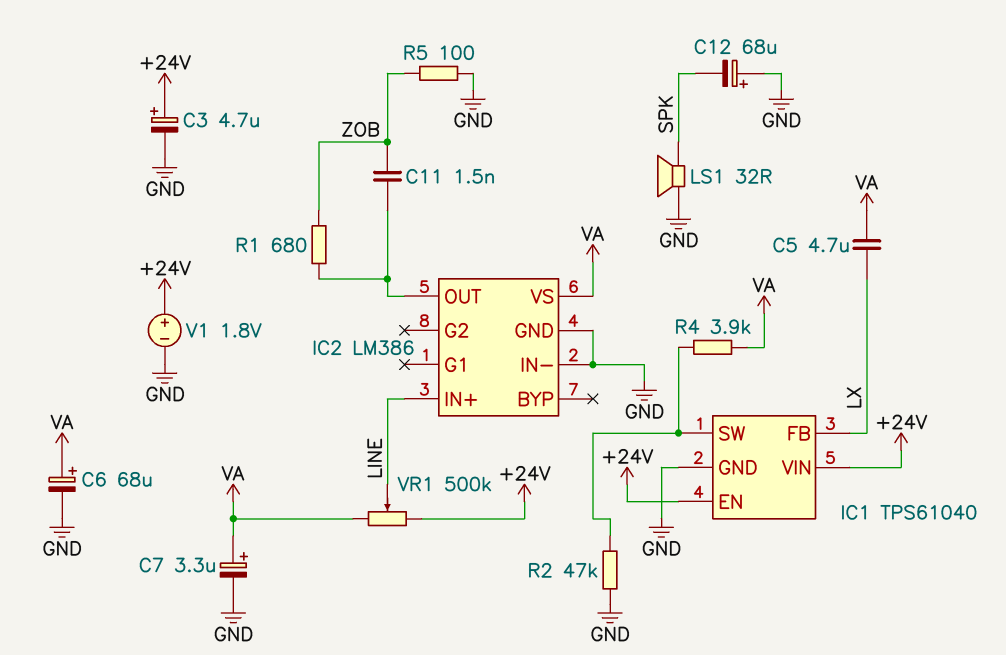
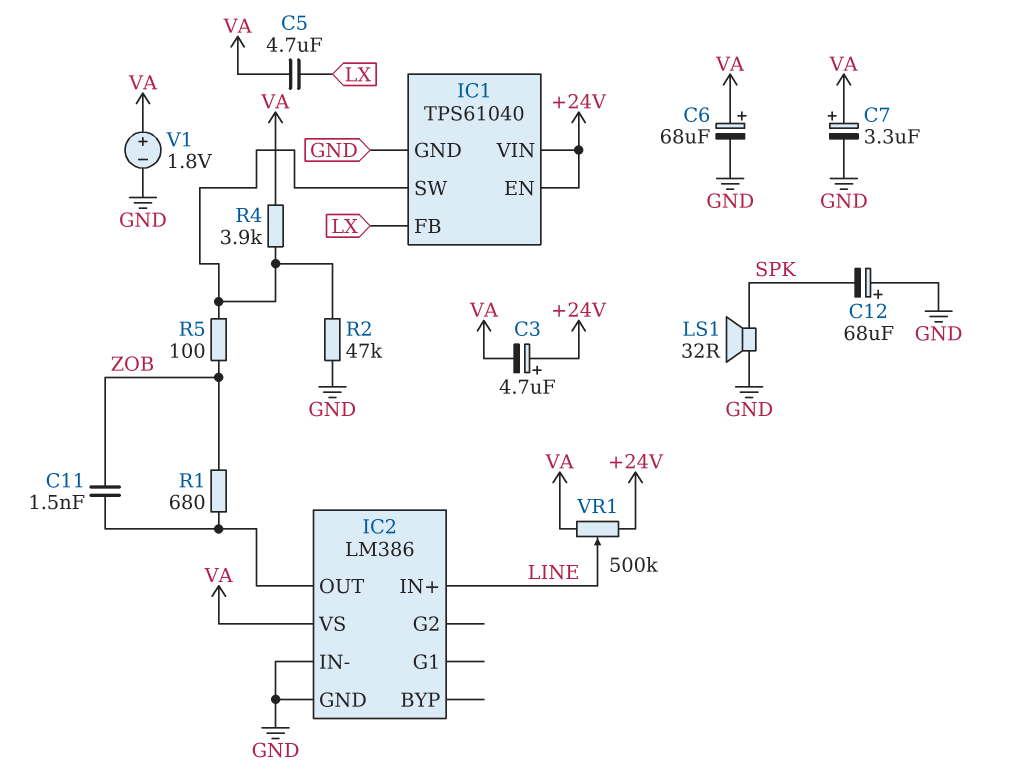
C3: 4.7uF (plus +24V, minus GND) -> 4.7uF (plus +24V, minus VA)
R5: 100 (GND, ZOB) -> 100 (IC1/SW, ZOB)
V1: 1.8V (plus +24V, minus GND) -> 1.8V (plus VA, minus GND)

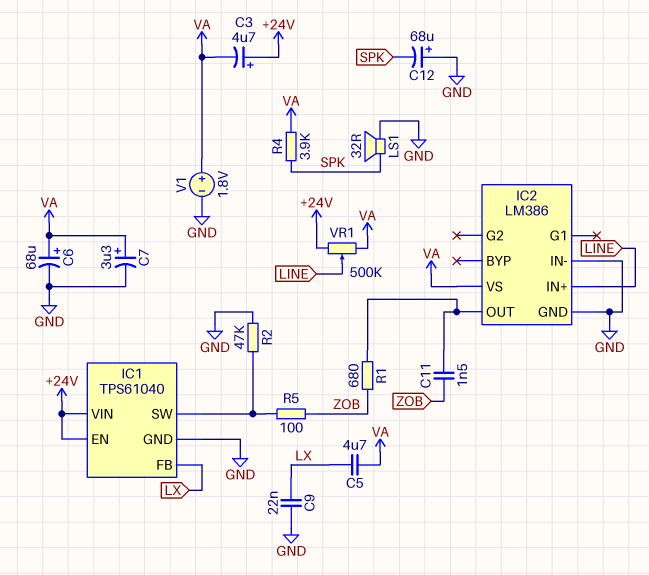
C9: none -> 22nF (GND, LX)
R4: 3.9k (IC1/SW, VA) -> 3.9k (SPK, VA)

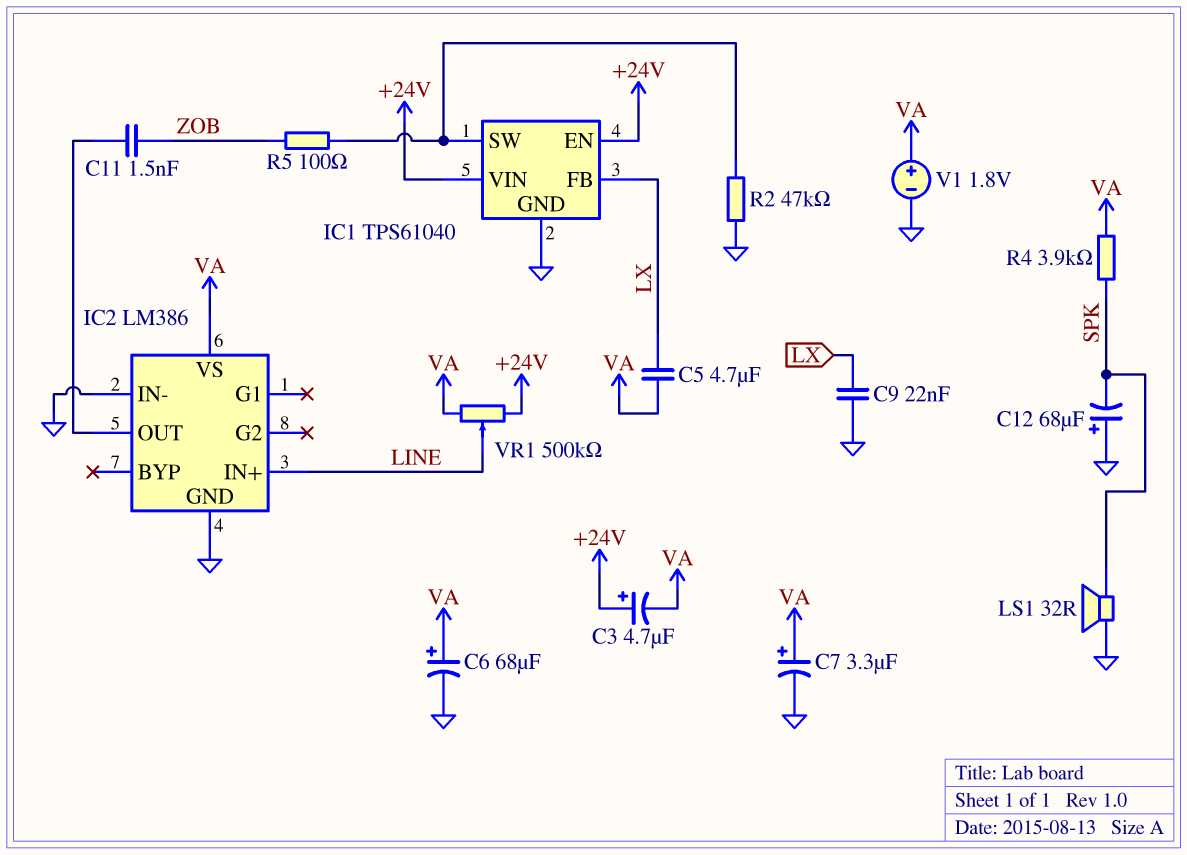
R1: 680 (IC2/OUT, ZOB) -> none

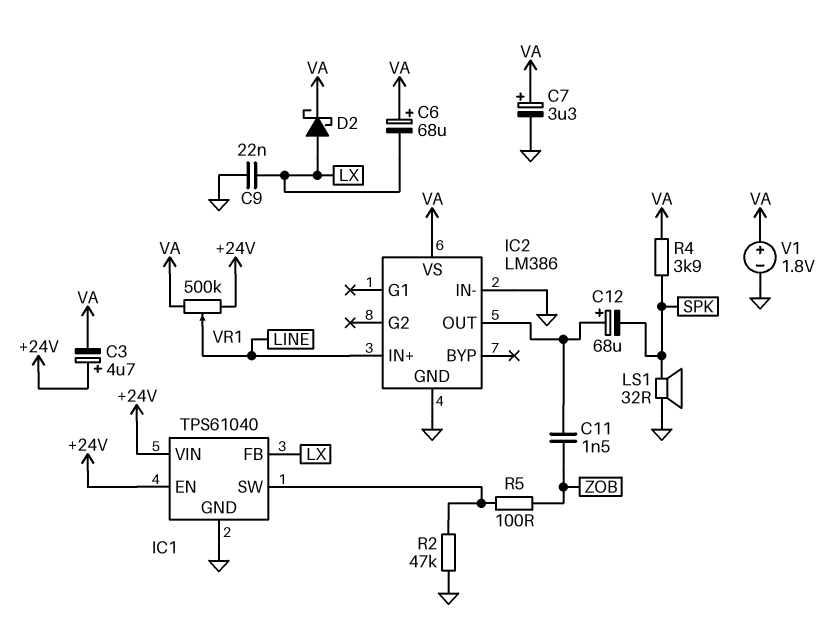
C5: 4.7uF (LX, VA) -> none
C6: 68uF (plus VA, minus GND) -> 68uF (plus VA, minus LX)
C12: 68uF (plus GND, minus SPK) -> 68uF (plus IC2/OUT, minus SPK)
D2: none -> schottky (A LX, K VA)

